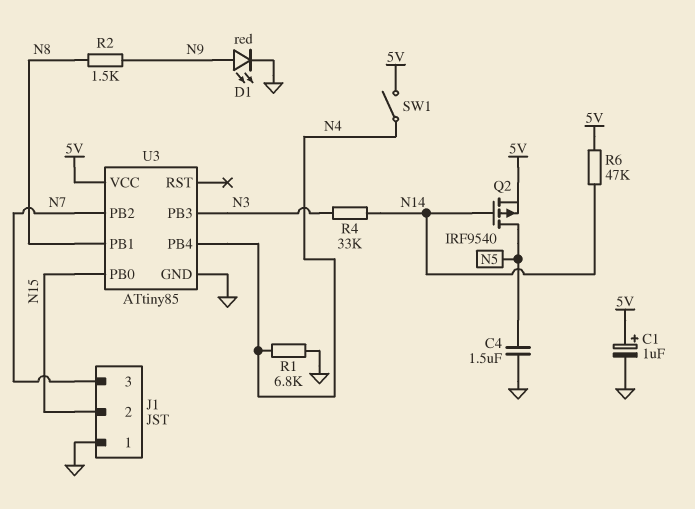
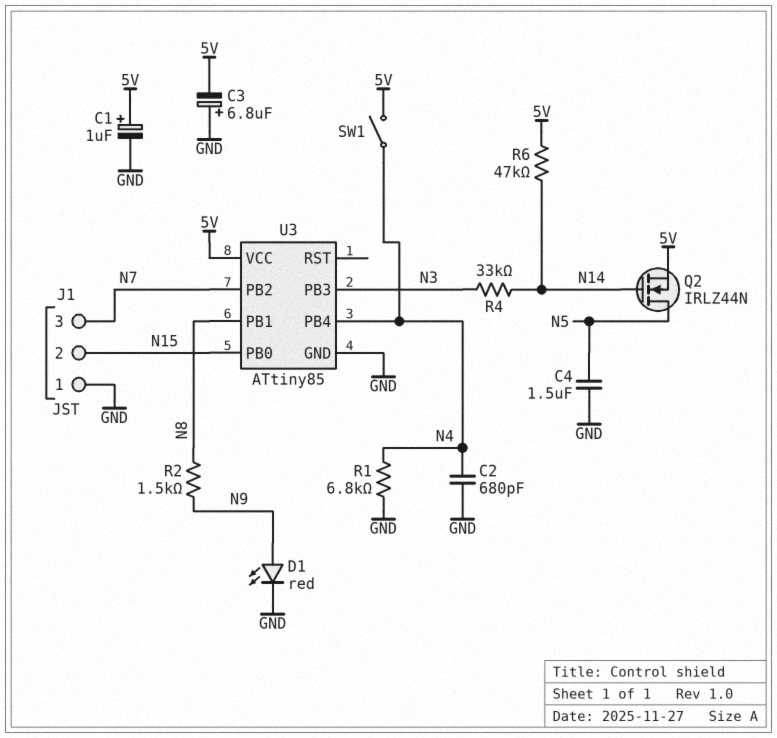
C2: none -> 680pF (GND, N4)
C3: none -> 6.8uF (plus GND, minus 5V)
Q2: PMOS IRF9540 (G N14, D N5, S 5V) -> NMOS IRLZ44N (G N14, D N5, S 5V)

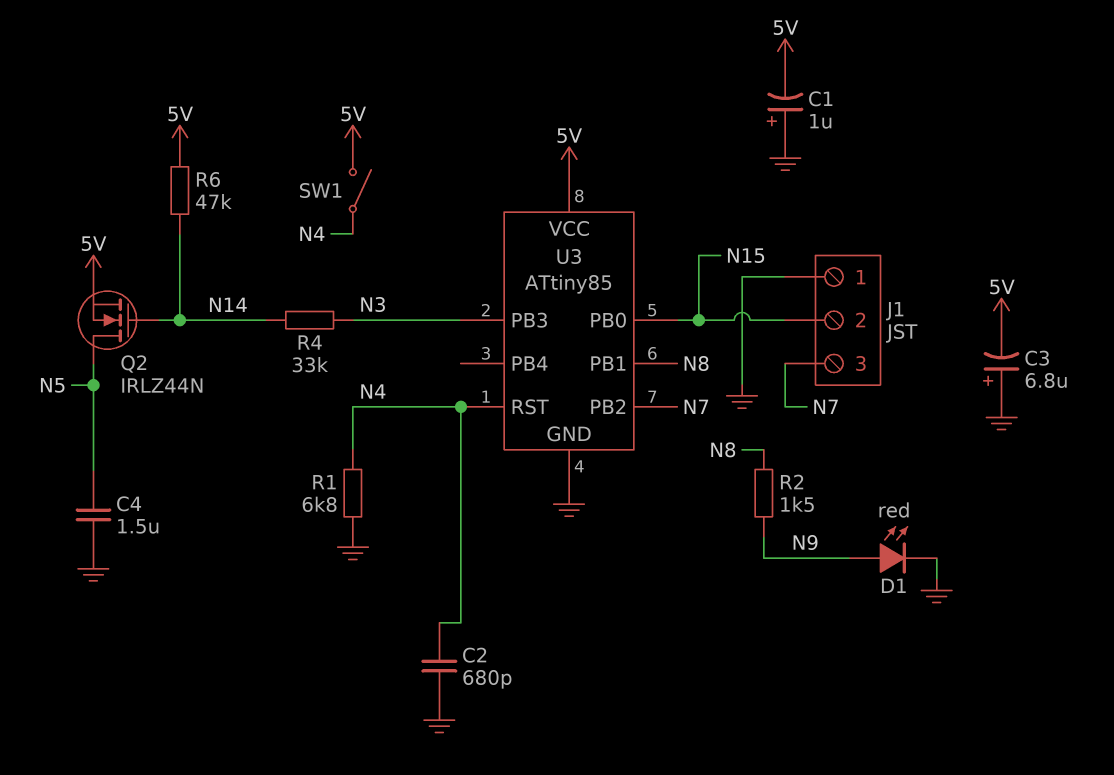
C1: 1uF (plus 5V, minus GND) -> 1uF (plus GND, minus 5V)
U3 pin PB4: N4 -> none
U3 pin RST: none -> N4

